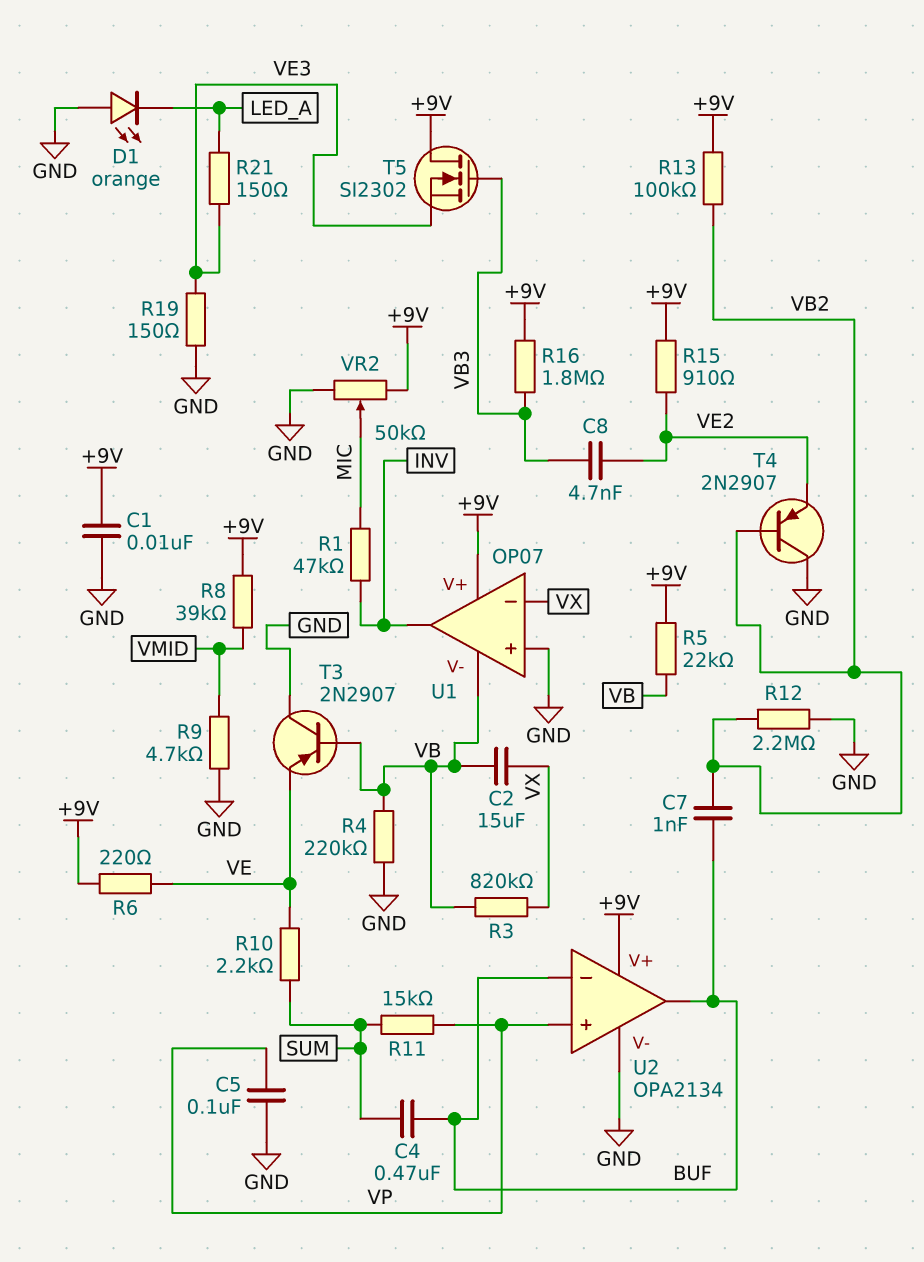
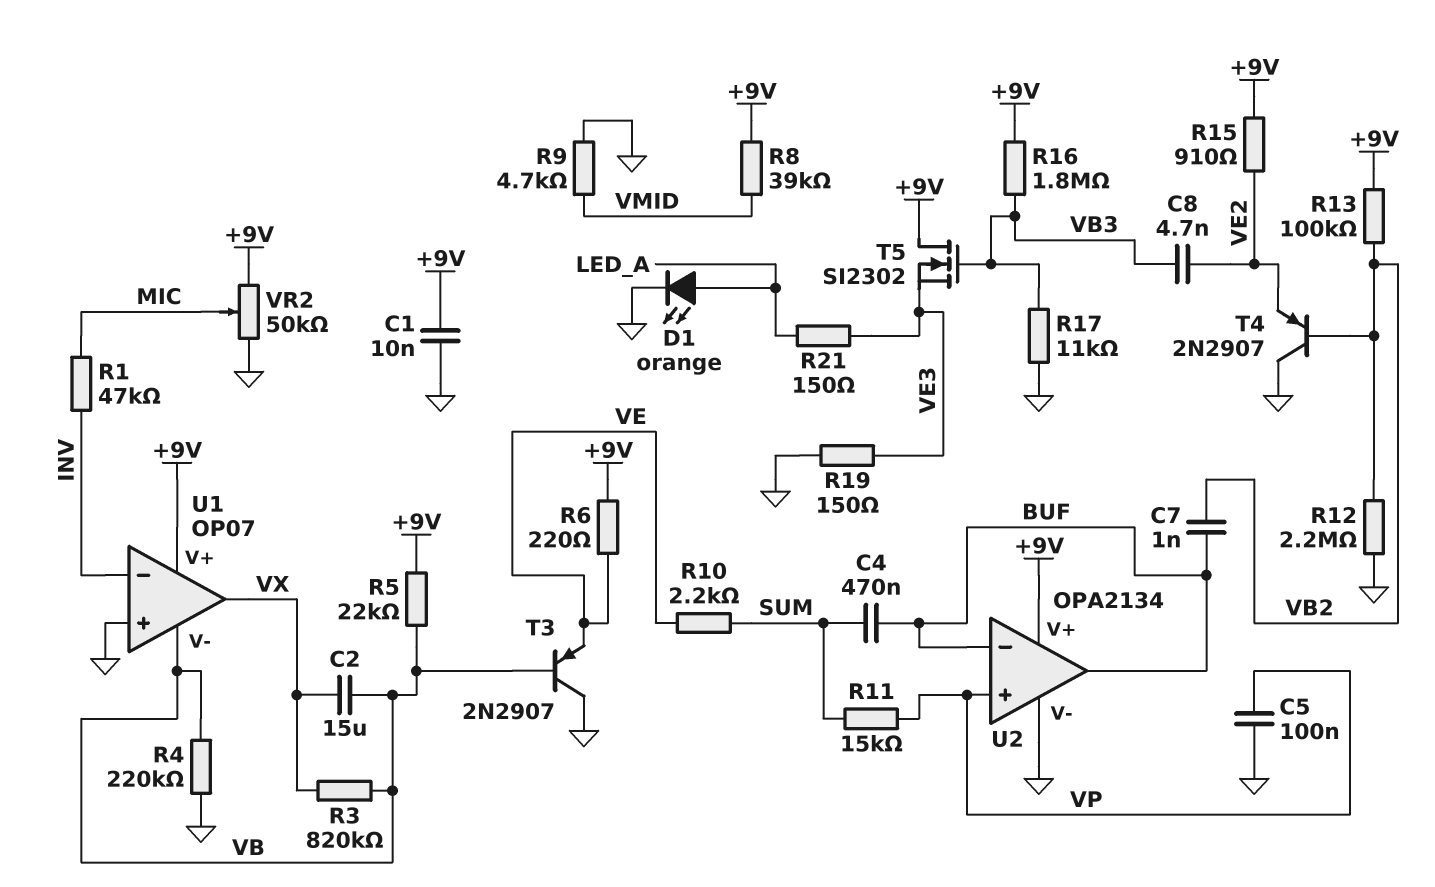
D1: LED orange (A GND, K LED_A) -> LED orange (A LED_A, K GND)
R17: none -> 11k (GND, VB3)
U1 pin in-: VX -> INV
U1 pin out: INV -> VX

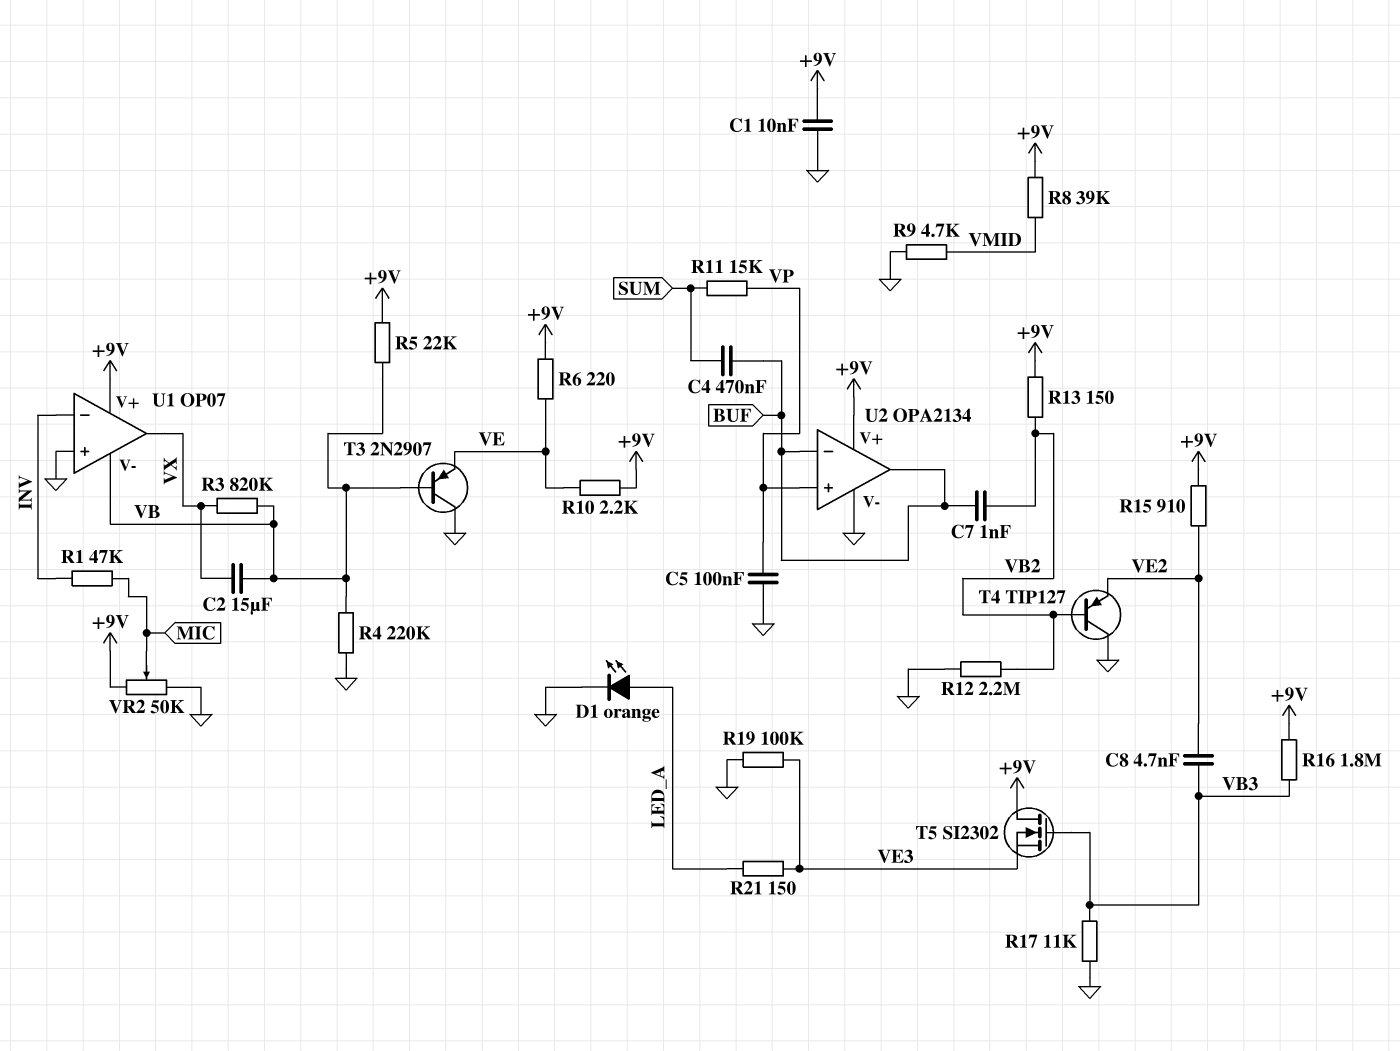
R10: 2.2k (SUM, VE) -> 2.2k (+9V, VE)
R13: 100k (+9V, VB2) -> 150 (+9V, VB2)
R19: 150 (GND, VE3) -> 100k (GND, VE3)
T4: PNP 2N2907 (B VB2, C GND, E VE2) -> PNP TIP127 (B VB2, C GND, E VE2)

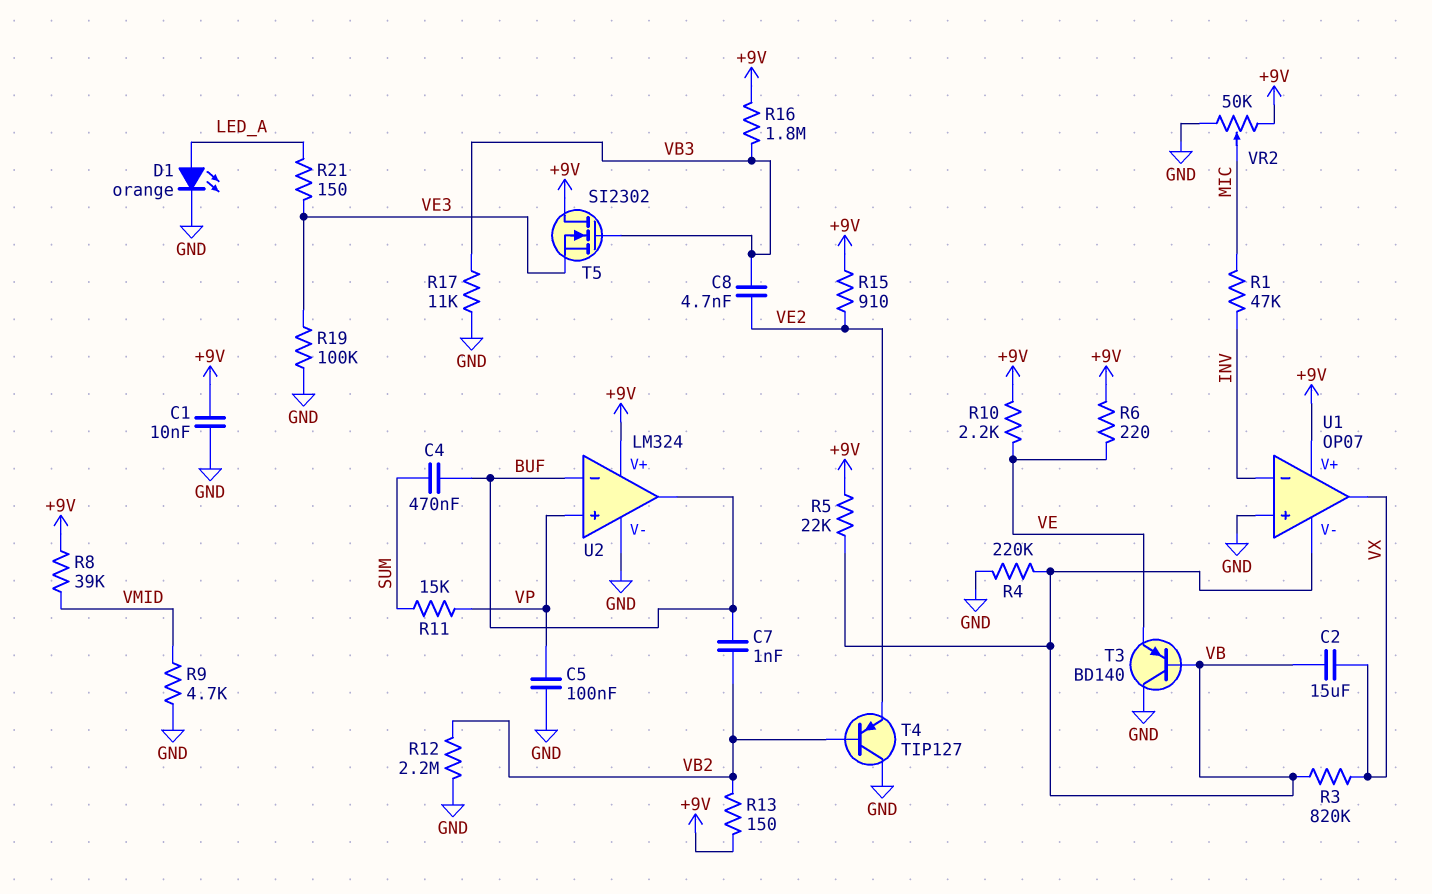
T3: PNP 2N2907 (B VB, C GND, E VE) -> PNP BD140 (B VB, C GND, E VE)
U2: OPA2134 -> LM324

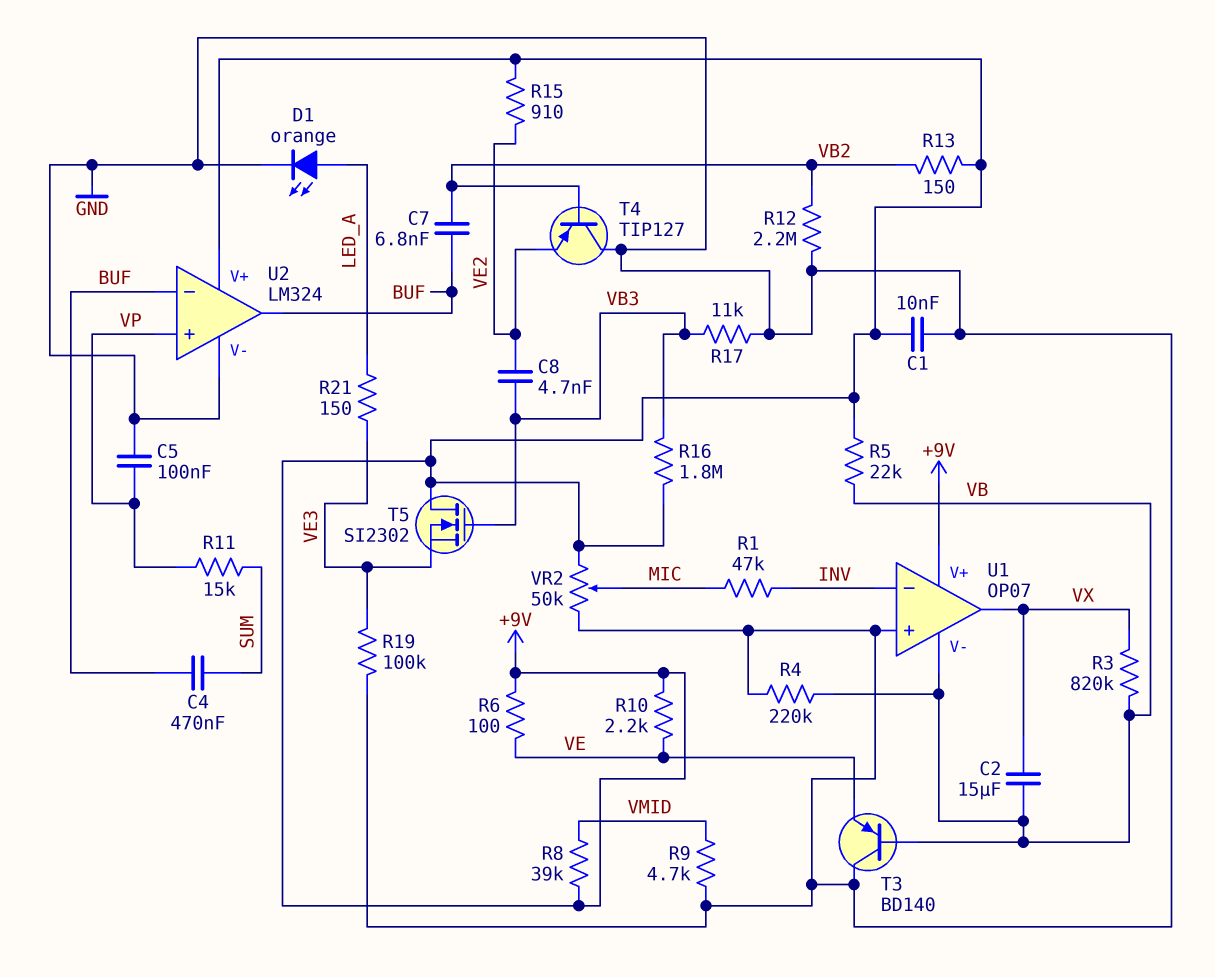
C7: 1nF (BUF, VB2) -> 6.8nF (BUF, VB2)
R6: 220 (+9V, VE) -> 100 (+9V, VE)

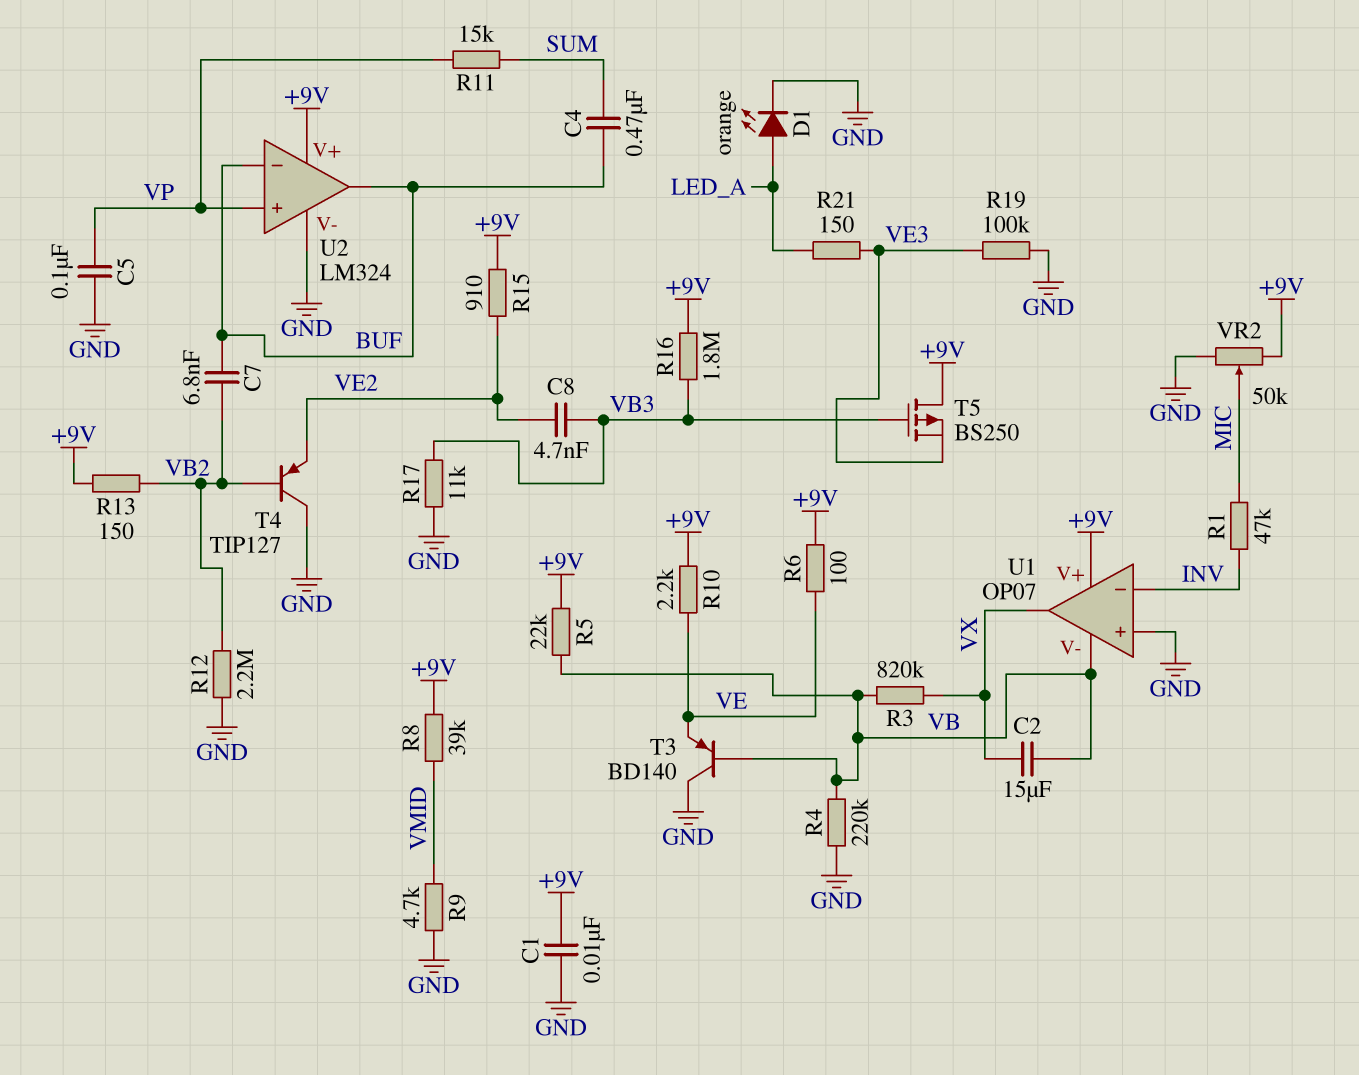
T5: NMOS SI2302 (G VB3, D +9V, S VE3) -> PMOS BS250 (G VB3, D +9V, S VE3)

